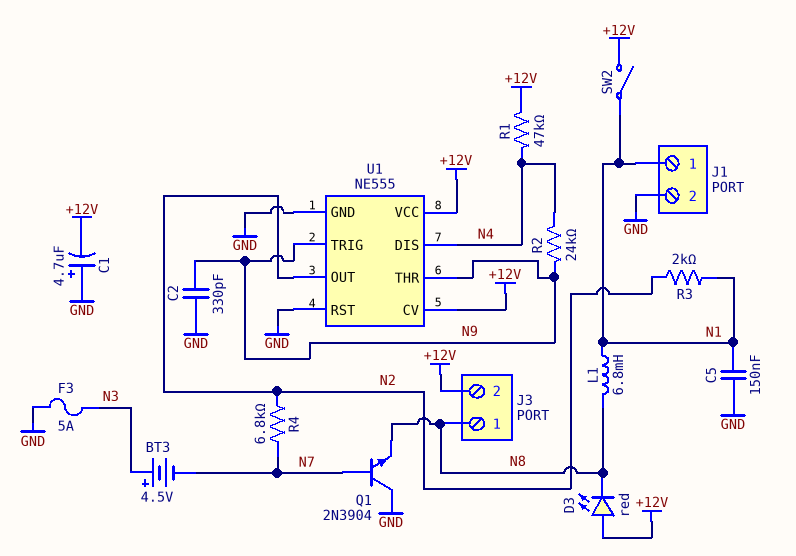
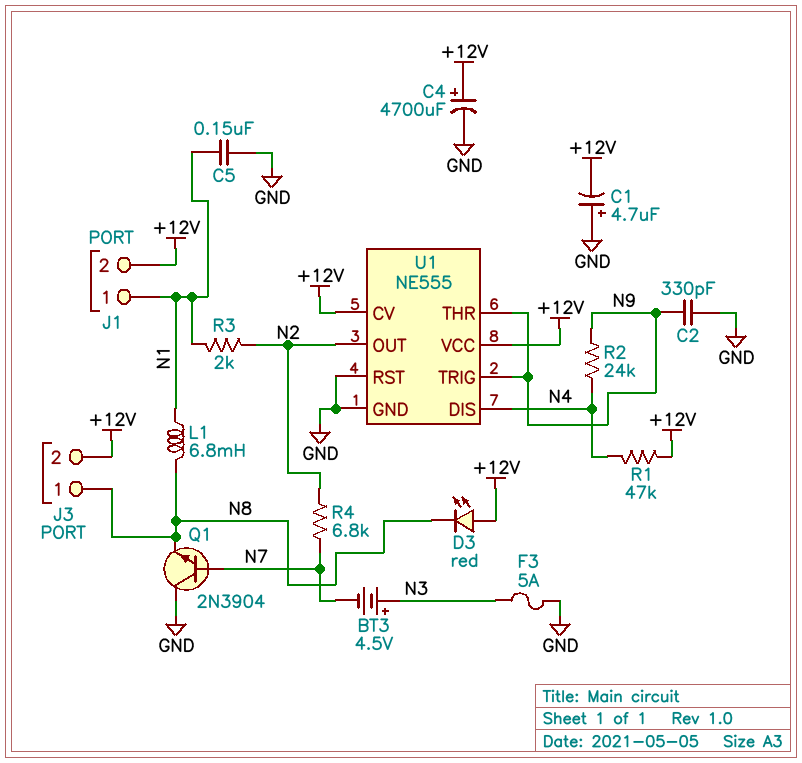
C4: none -> 4700uF (plus +12V, minus GND)
J1 pin 2: GND -> +12V
SW2: switch (+12V, N1) -> none

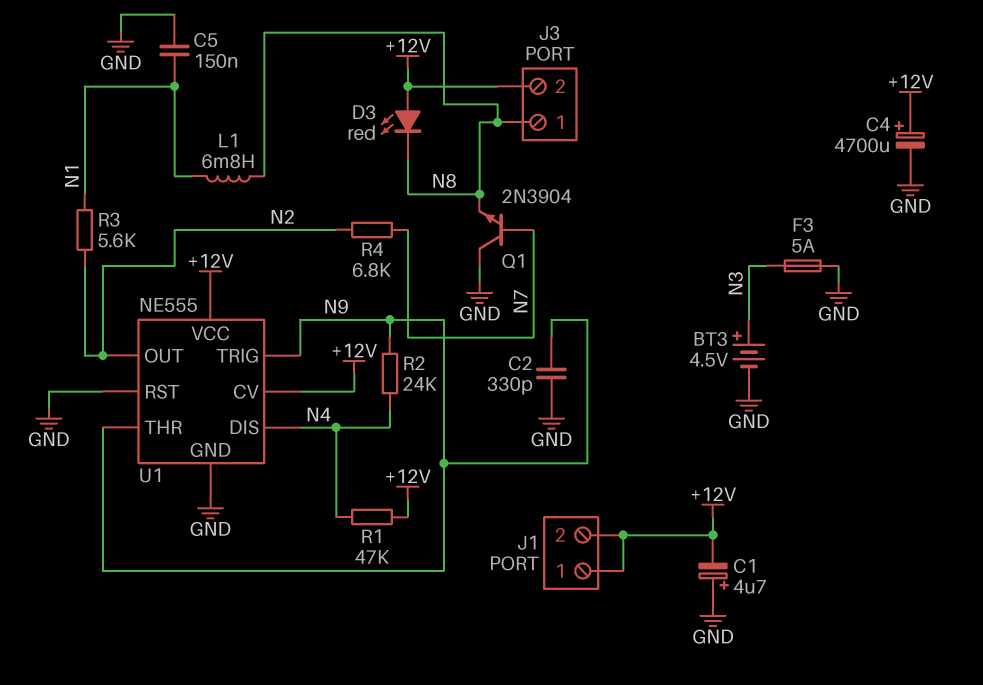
BT3: 4.5V (plus N3, minus N7) -> 4.5V (plus N3, minus GND)
J1 pin 1: N1 -> +12V
R3: 2k (N1, N2) -> 5.6k (N1, N2)

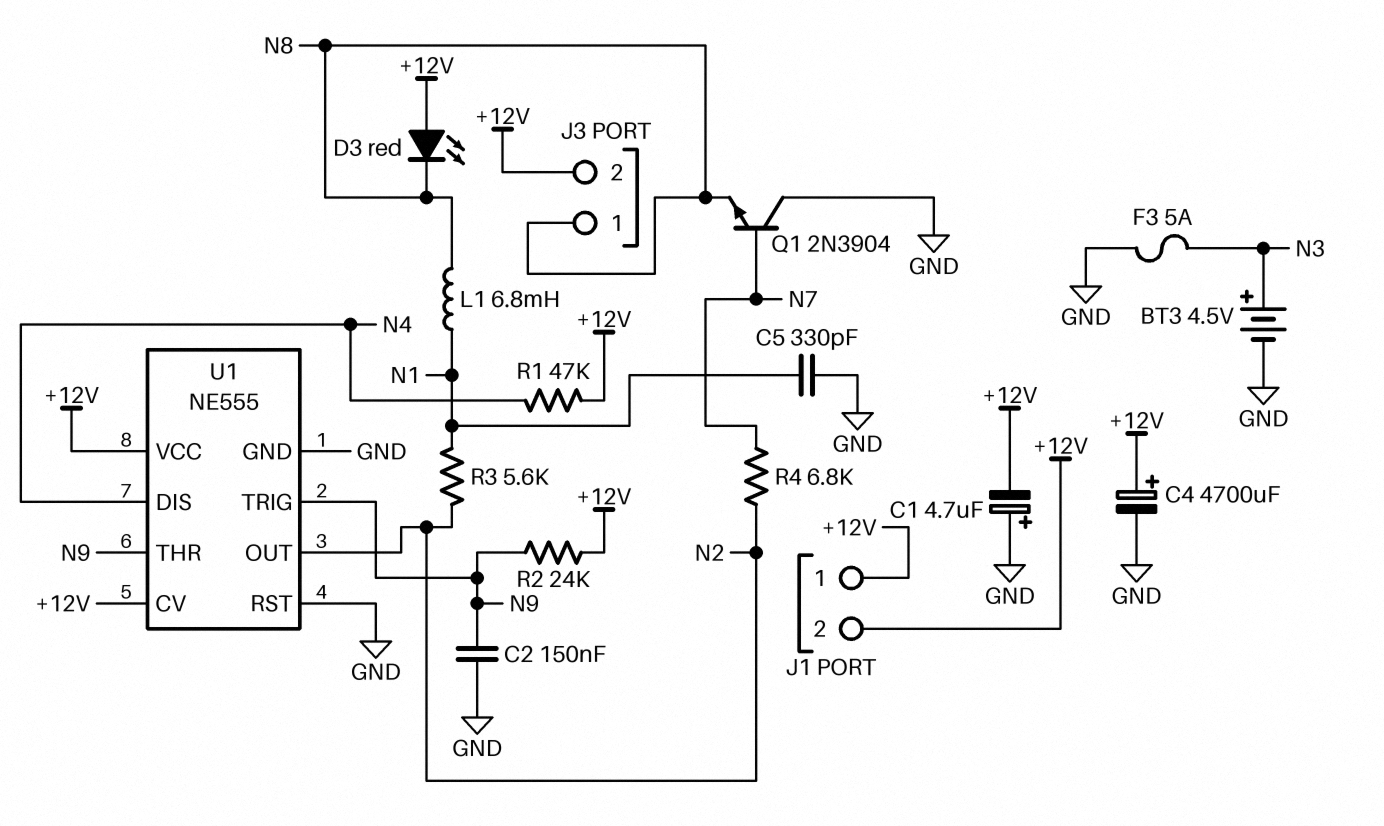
C2: 330pF (GND, N9) -> 150nF (GND, N9)
C5: 150nF (GND, N1) -> 330pF (GND, N1)
R2: 24k (N4, N9) -> 24k (+12V, N9)

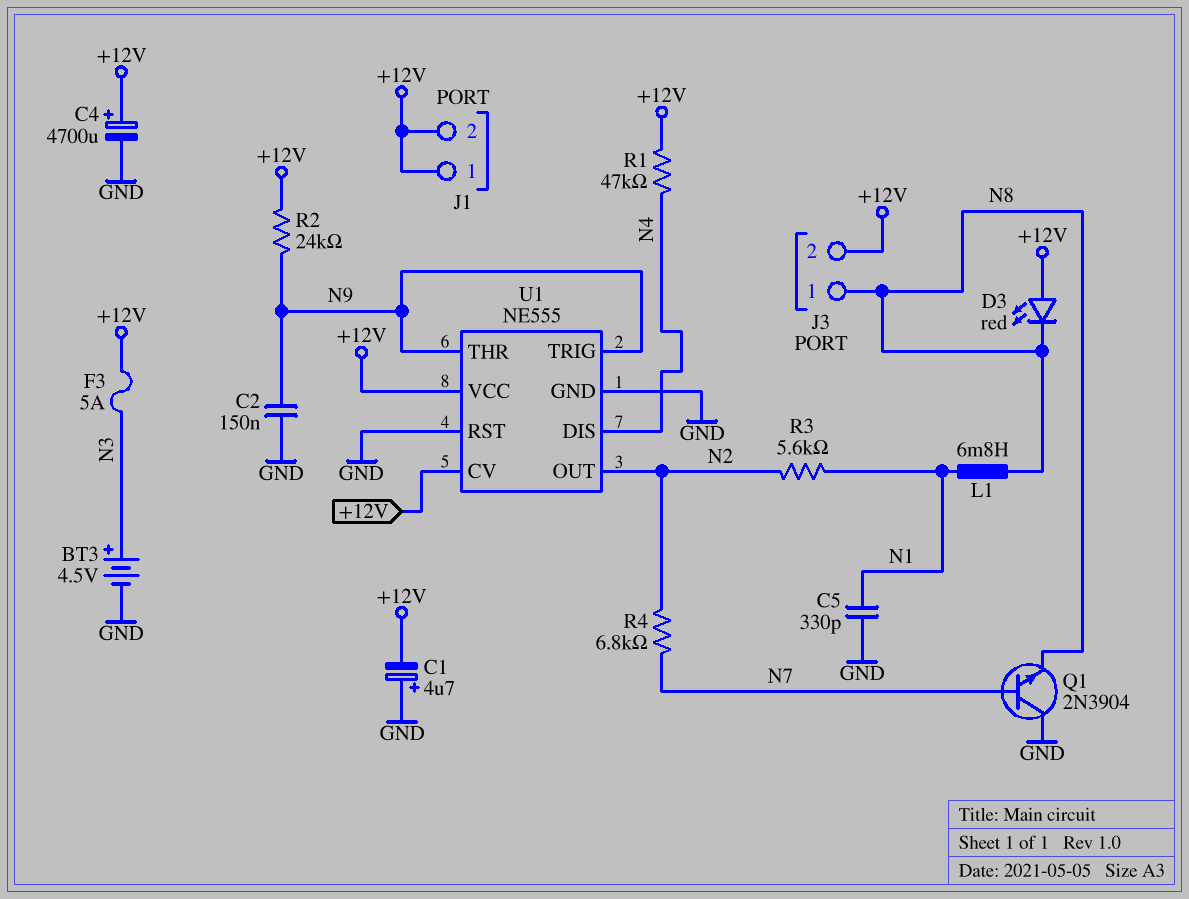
F3: 5A (GND, N3) -> 5A (+12V, N3)

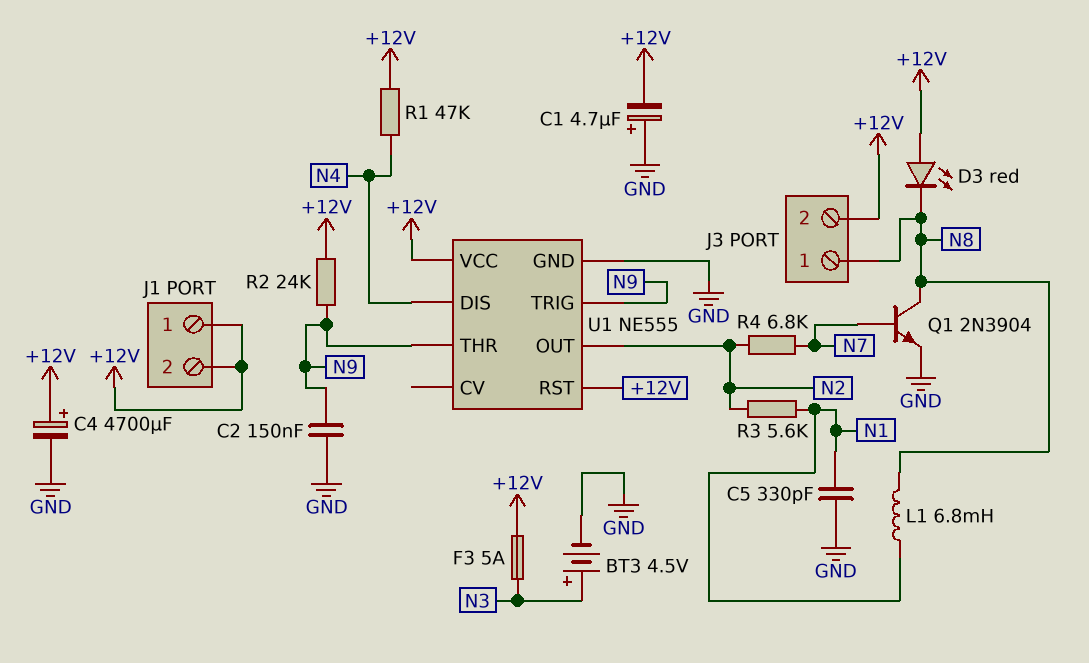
Q1: NPN 2N3904 (B N7, C GND, E N8) -> NPN 2N3904 (B N7, C N8, E GND)
U1 pin CV: +12V -> none
U1 pin RST: GND -> +12V

